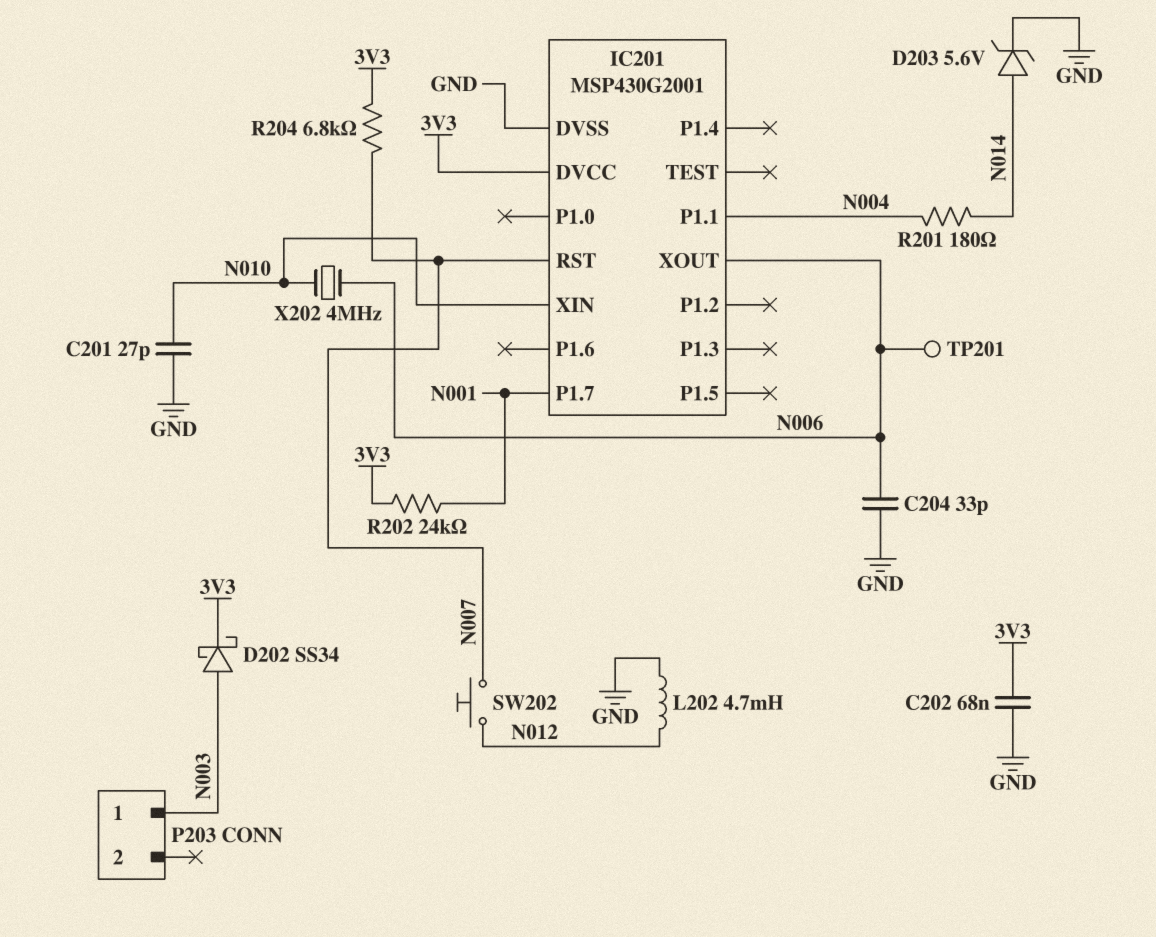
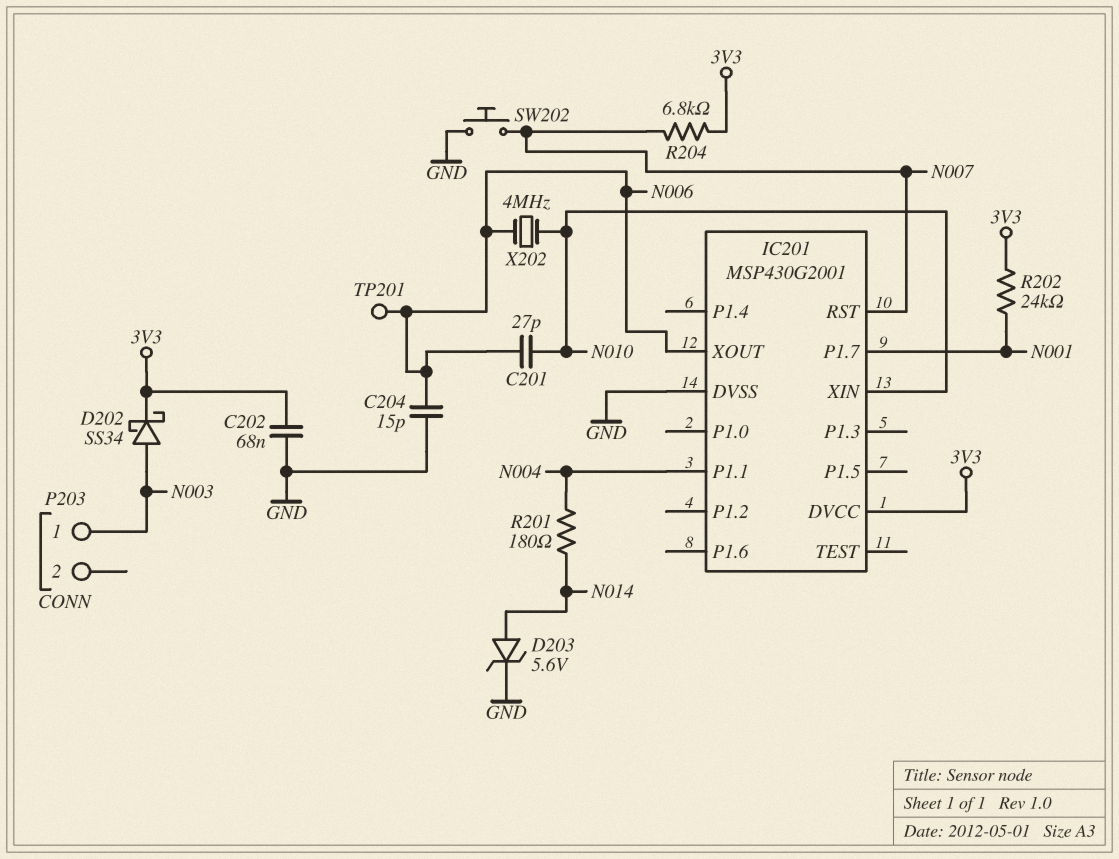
C201: 27pF (GND, N010) -> 27pF (N006, N010)
C204: 33pF (GND, N006) -> 15pF (GND, N006)
L202: 4.7mH (GND, N012) -> none
SW202: button (N007, N012) -> button (GND, N007)

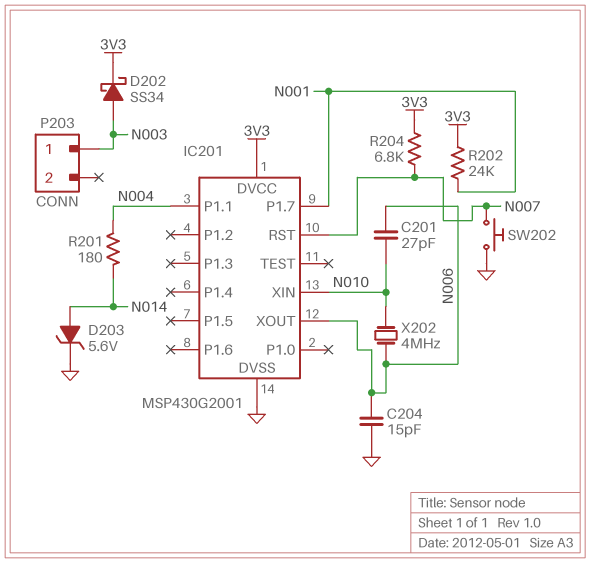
C202: 68nF (3V3, GND) -> none
TP201: test point (N006) -> none

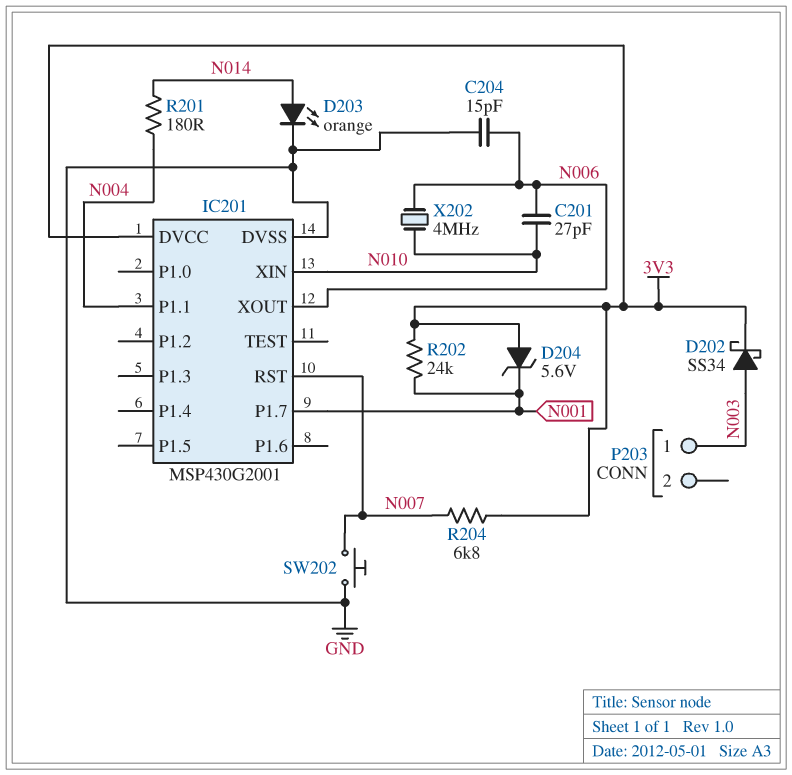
D203: zener 5.6V (A N014, K GND) -> LED orange (A N014, K GND)
D204: none -> zener 5.6V (A 3V3, K N001)

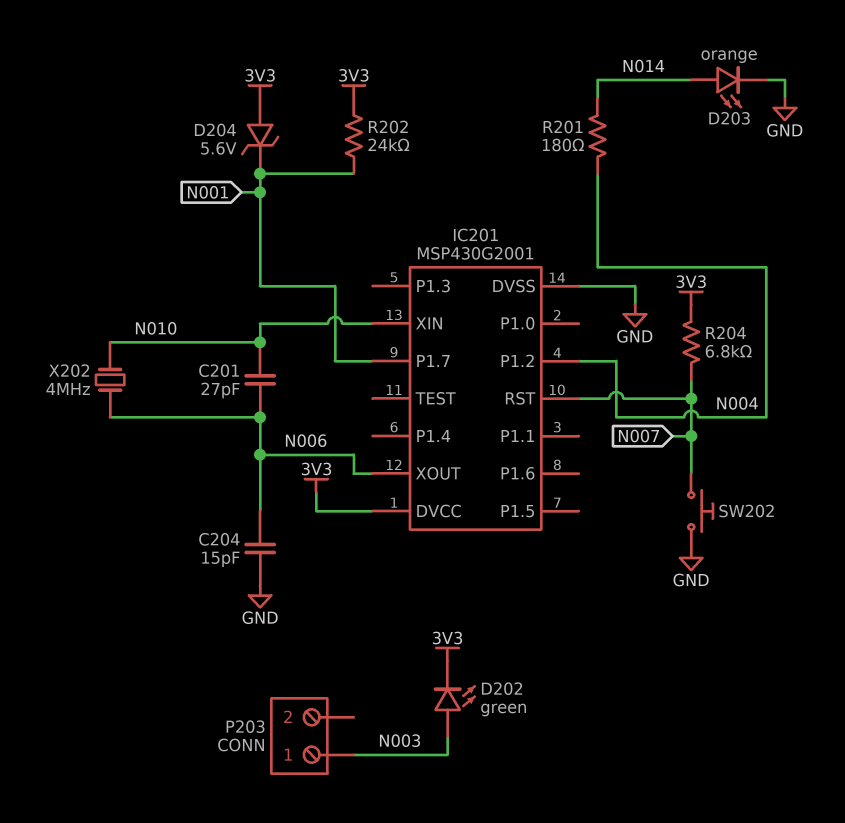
D202: schottky SS34 (A N003, K 3V3) -> LED green (A N003, K 3V3)
IC201 pin P1.1: N004 -> none
IC201 pin P1.2: none -> N004

